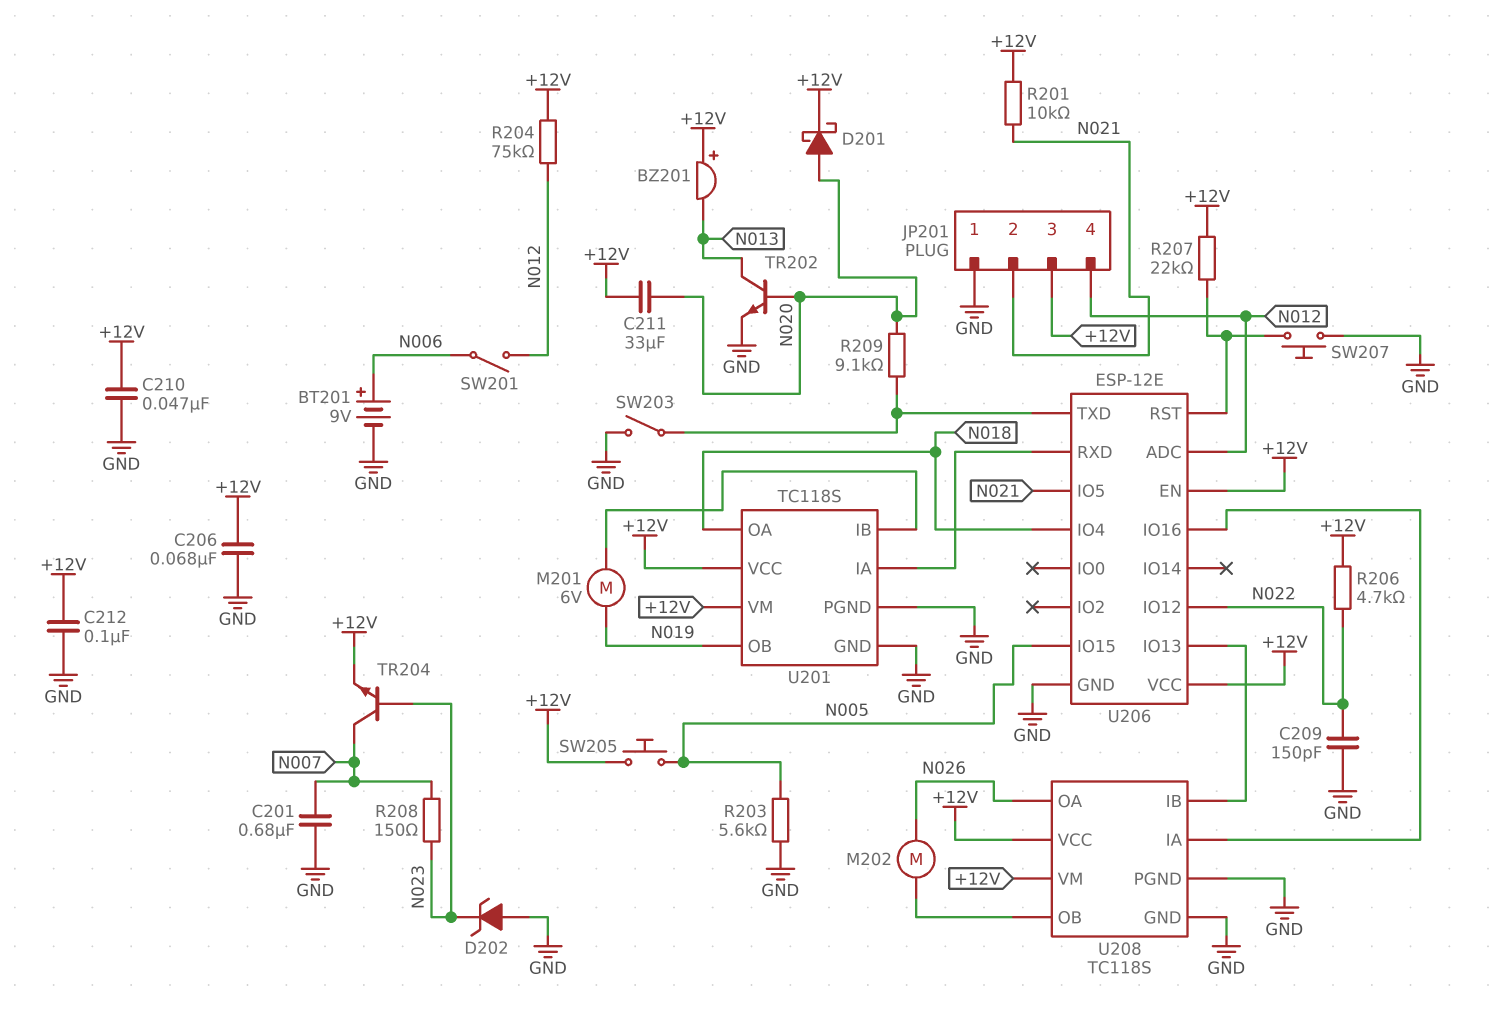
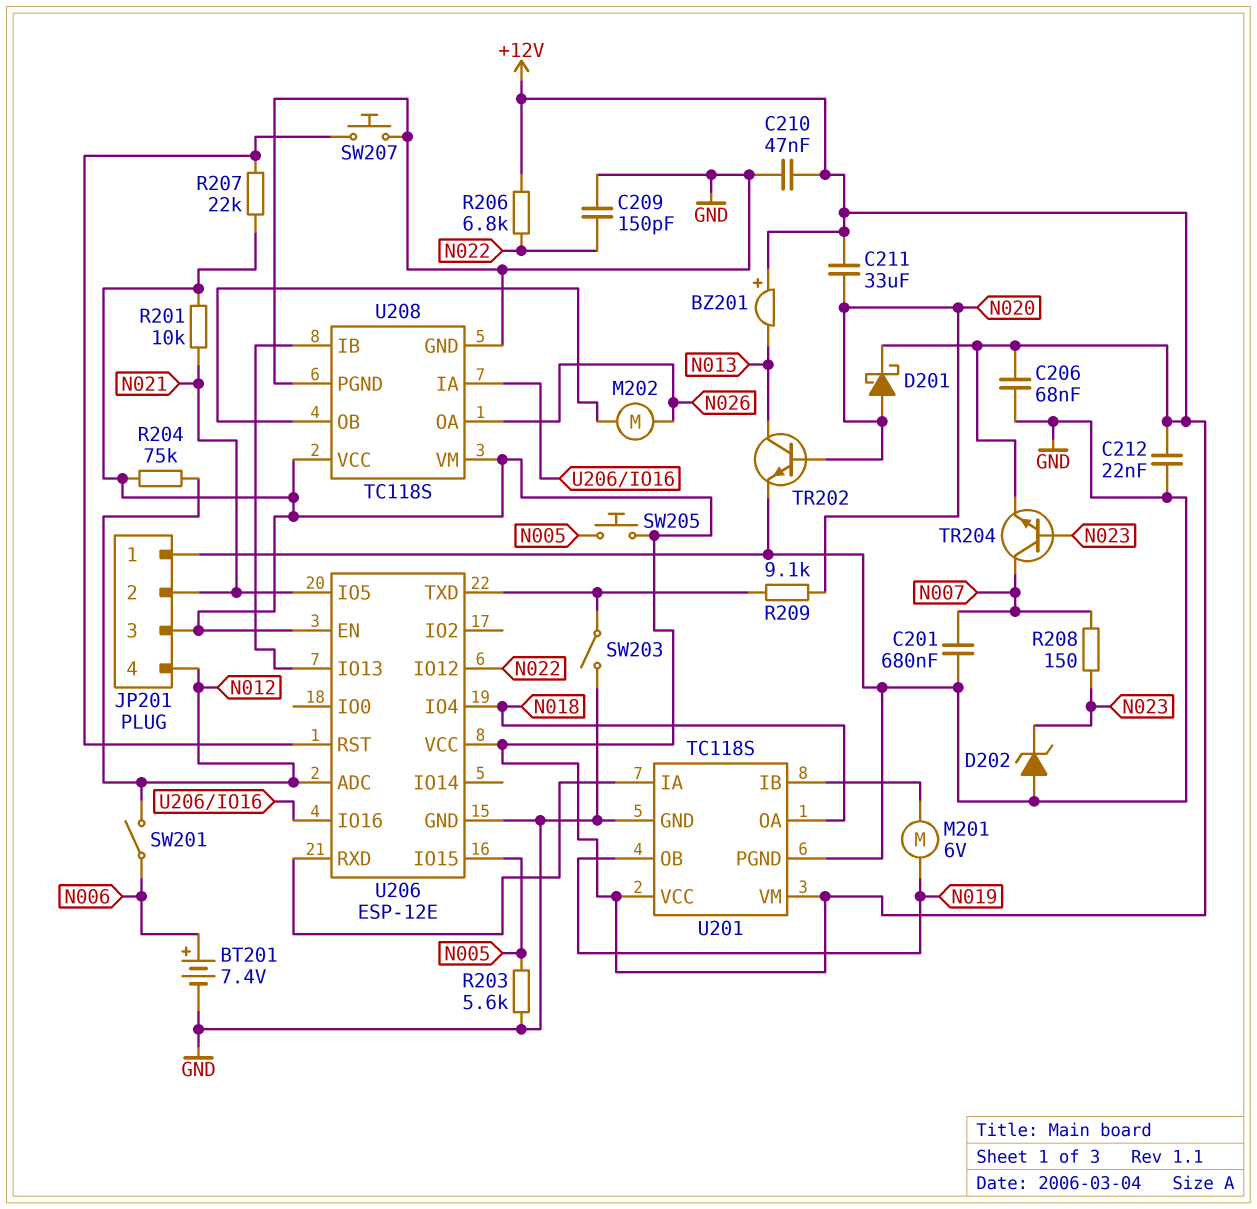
BT201: 9V (plus N006, minus GND) -> 7.4V (plus N006, minus GND)
C212: 100nF (+12V, GND) -> 22nF (+12V, GND)
R206: 4.7k (+12V, N022) -> 6.8k (+12V, N022)

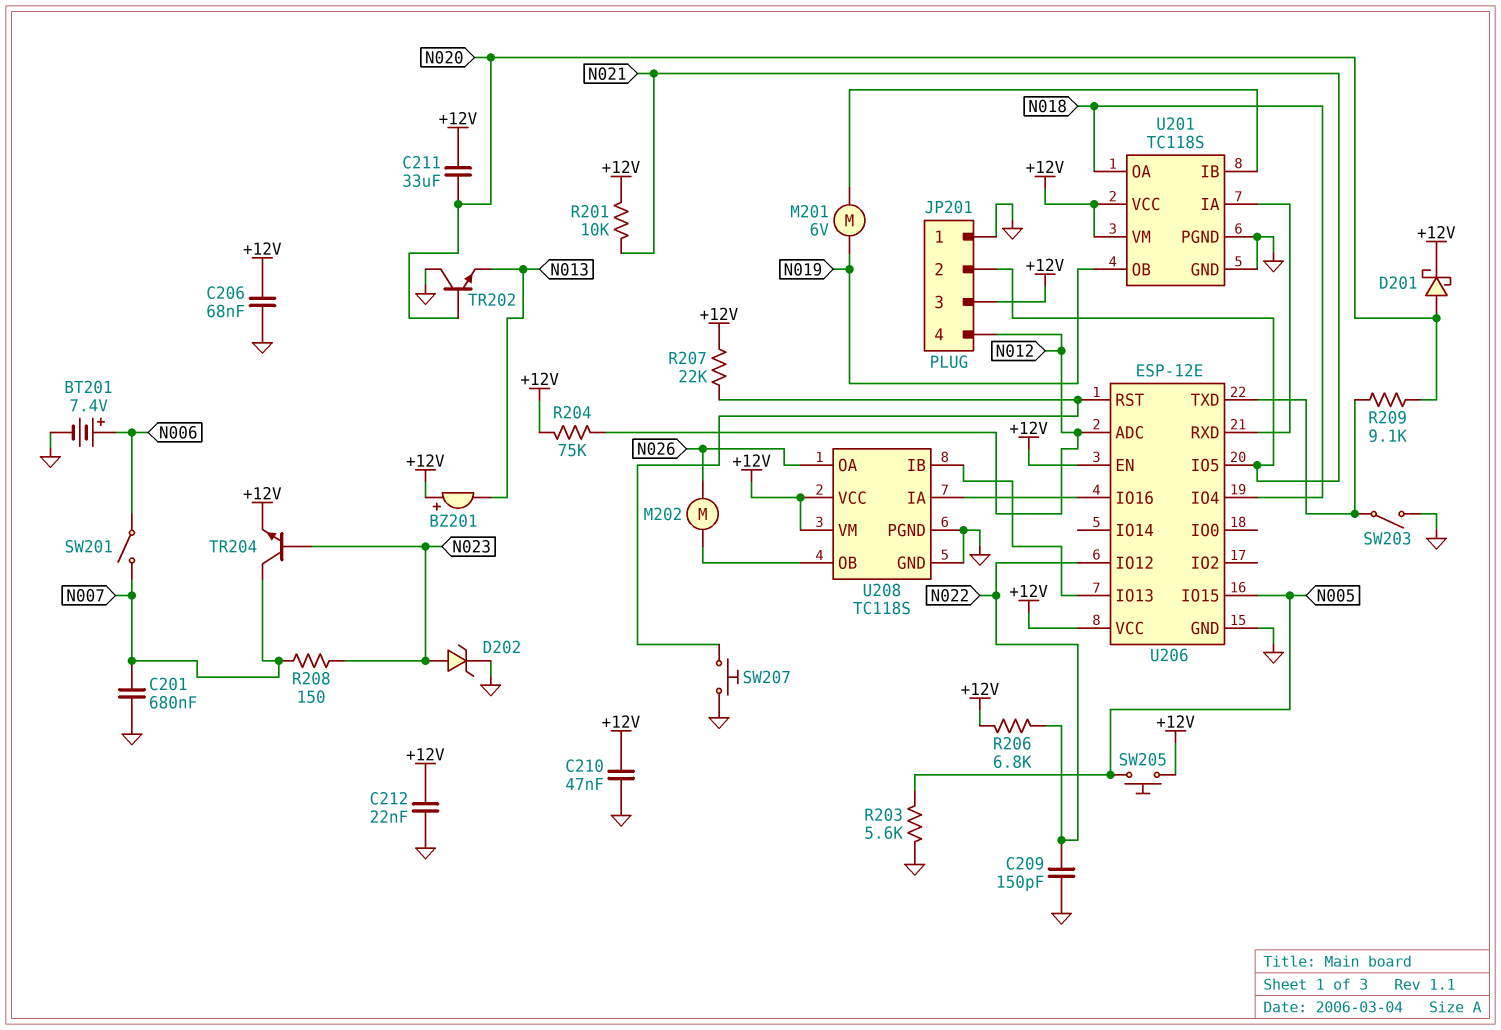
D202: zener (A GND, K N023) -> zener (A N023, K GND)
SW201: switch (N006, N012) -> switch (N006, N007)
TR202: NPN (B N020, C N013, E GND) -> NPN (B N020, C GND, E N013)

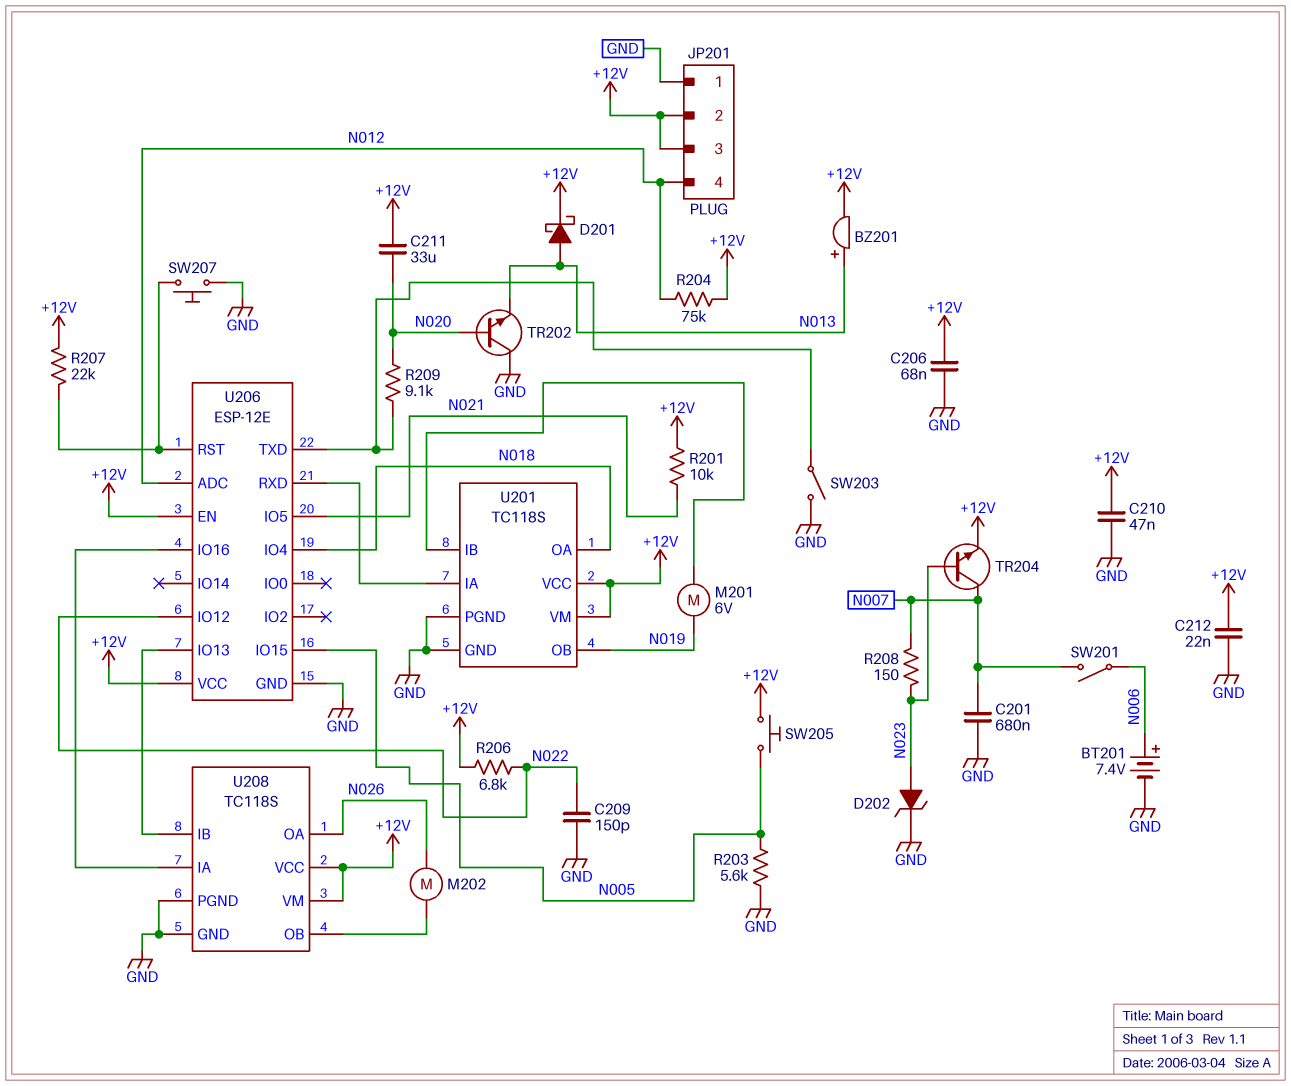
BZ201: buzzer (plus +12V, minus N013) -> buzzer (plus N013, minus +12V)
D201: schottky (A N020, K +12V) -> schottky (A N013, K +12V)
JP201 pin 2: N021 -> +12V

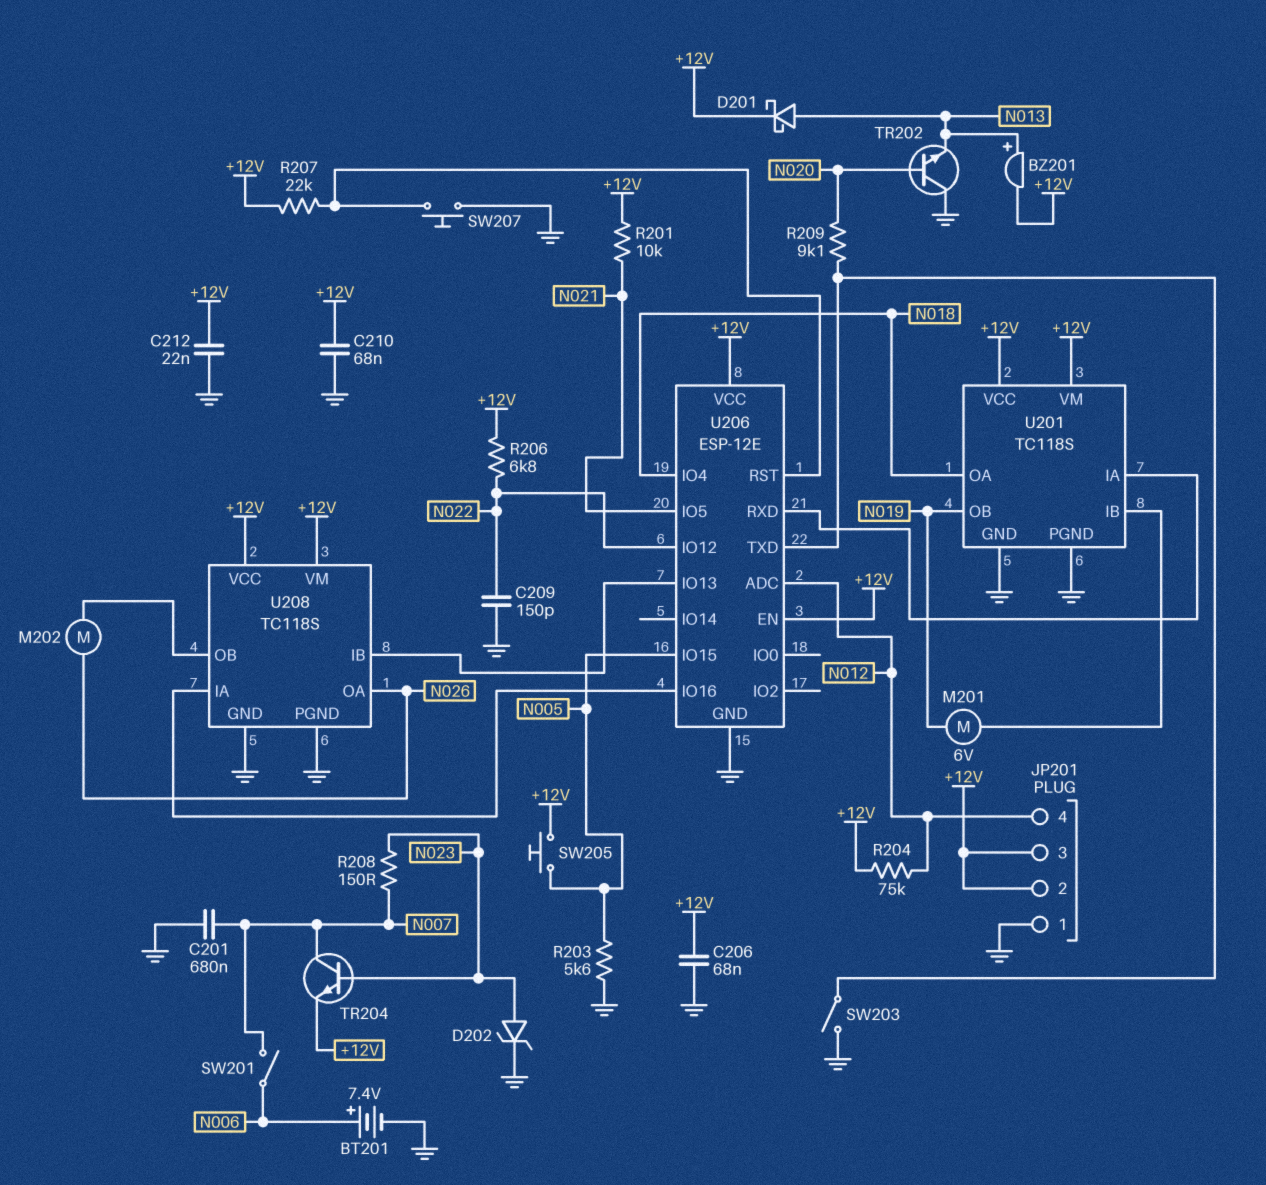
C210: 47nF (+12V, GND) -> 68nF (+12V, GND)
C211: 33uF (+12V, N020) -> none

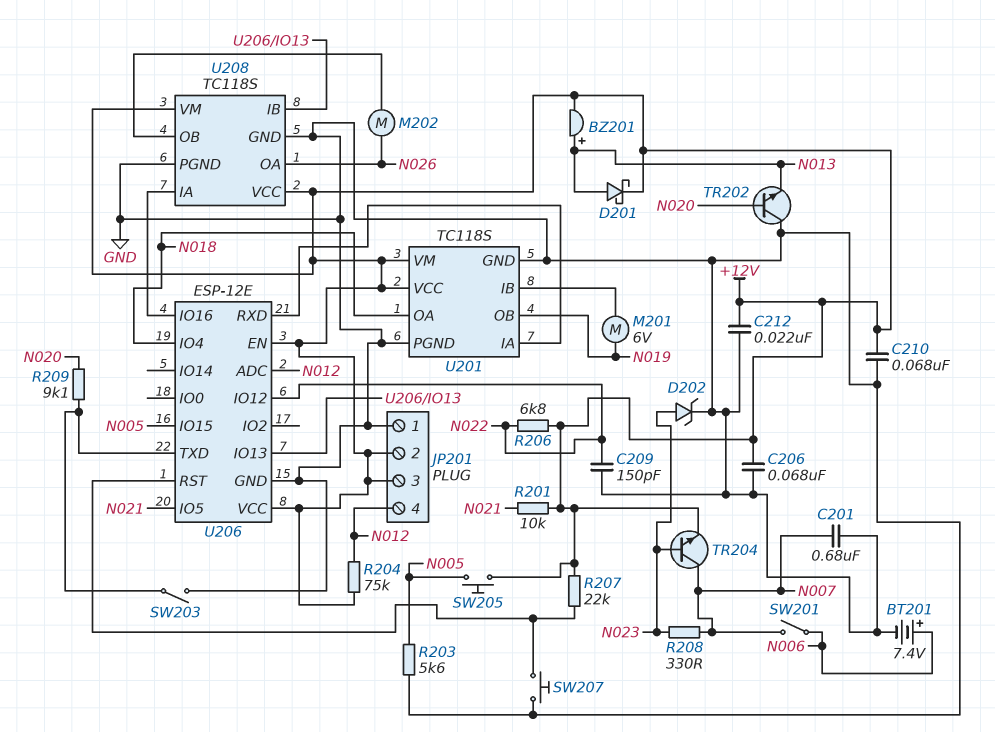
R208: 150 (N007, N023) -> 330 (N007, N023)

